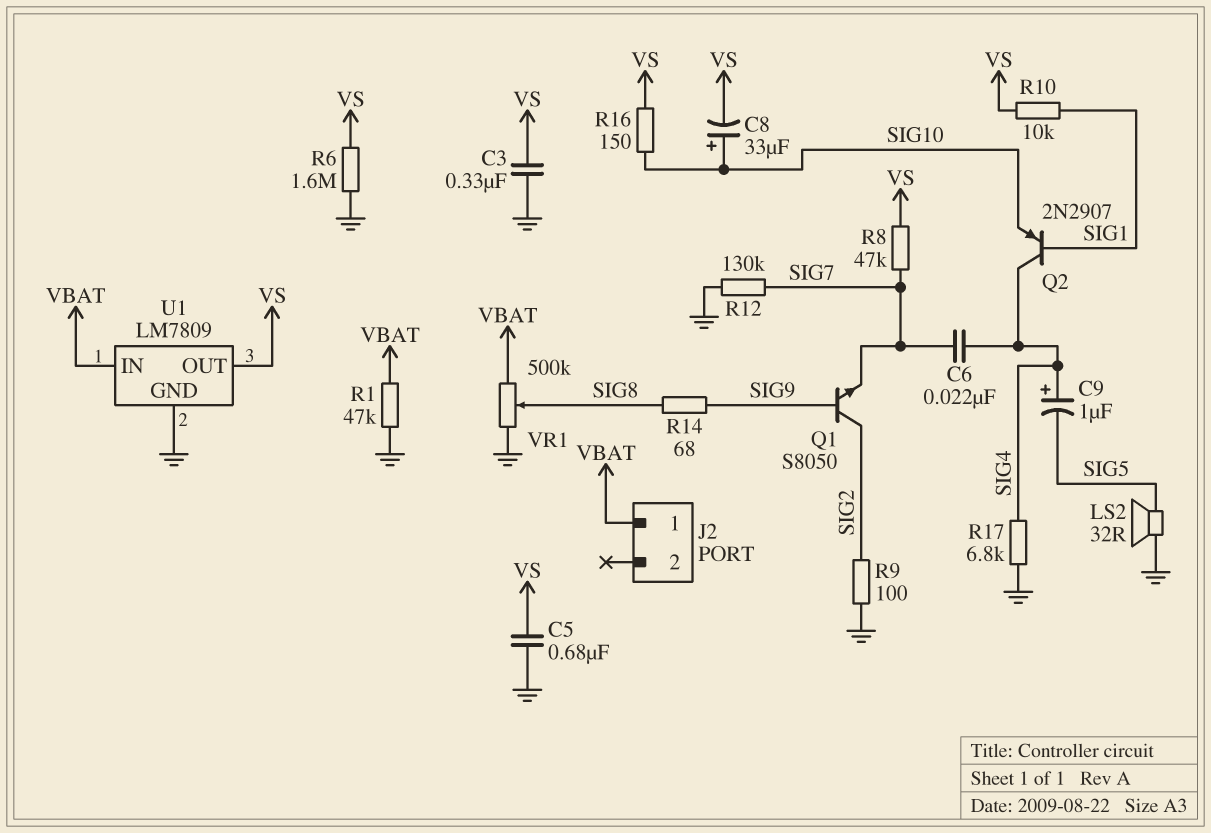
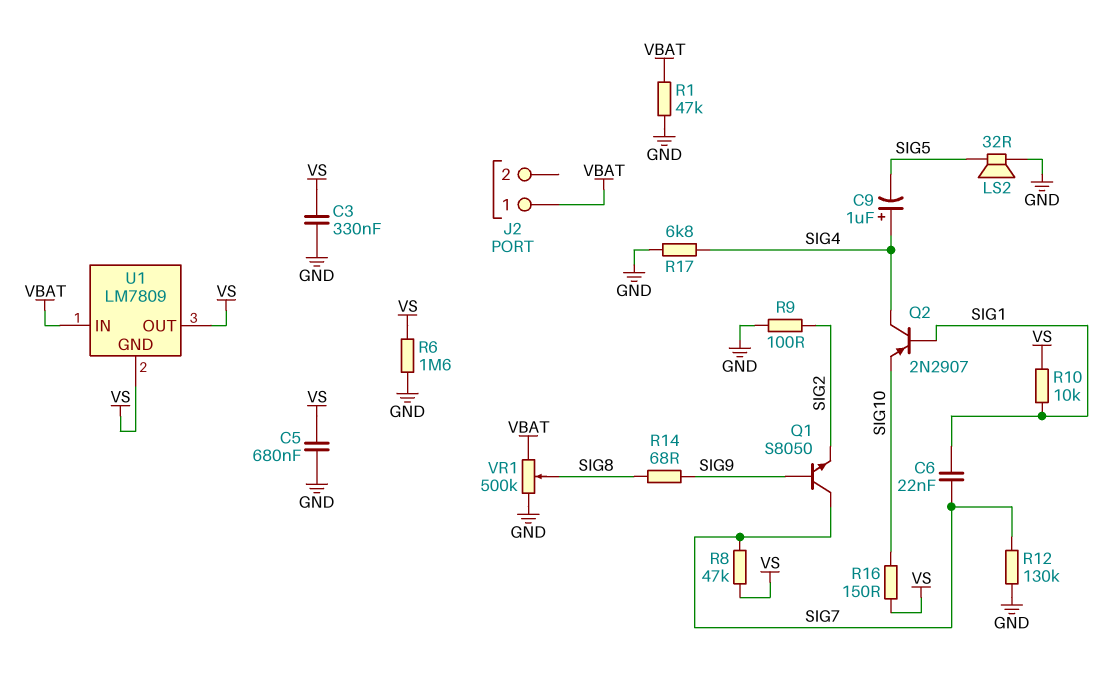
C6: 22nF (SIG4, SIG7) -> 22nF (SIG1, SIG7)
C8: 33uF (plus SIG10, minus VS) -> none
Q1: NPN S8050 (B SIG9, C SIG2, E SIG7) -> NPN S8050 (B SIG9, C SIG7, E SIG2)
U1 pin GND: GND -> VS

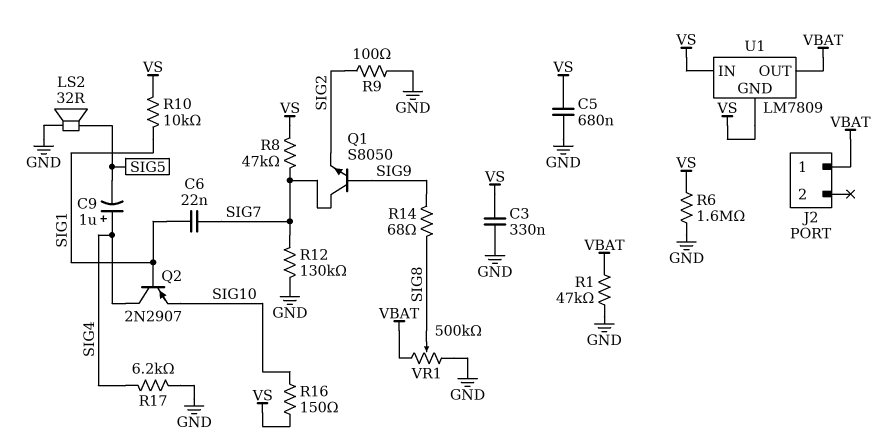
R17: 6.8k (GND, SIG4) -> 6.2k (GND, SIG4)
U1 pin IN: VBAT -> VS
U1 pin OUT: VS -> VBAT

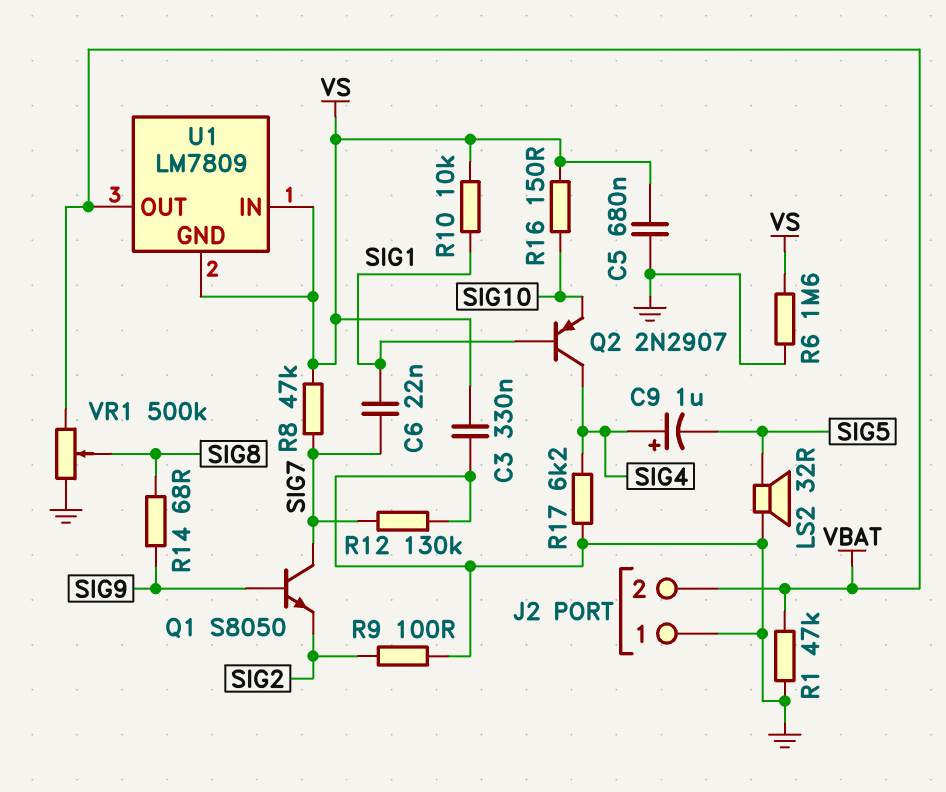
J2 pin 1: VBAT -> GND
J2 pin 2: none -> VBAT

